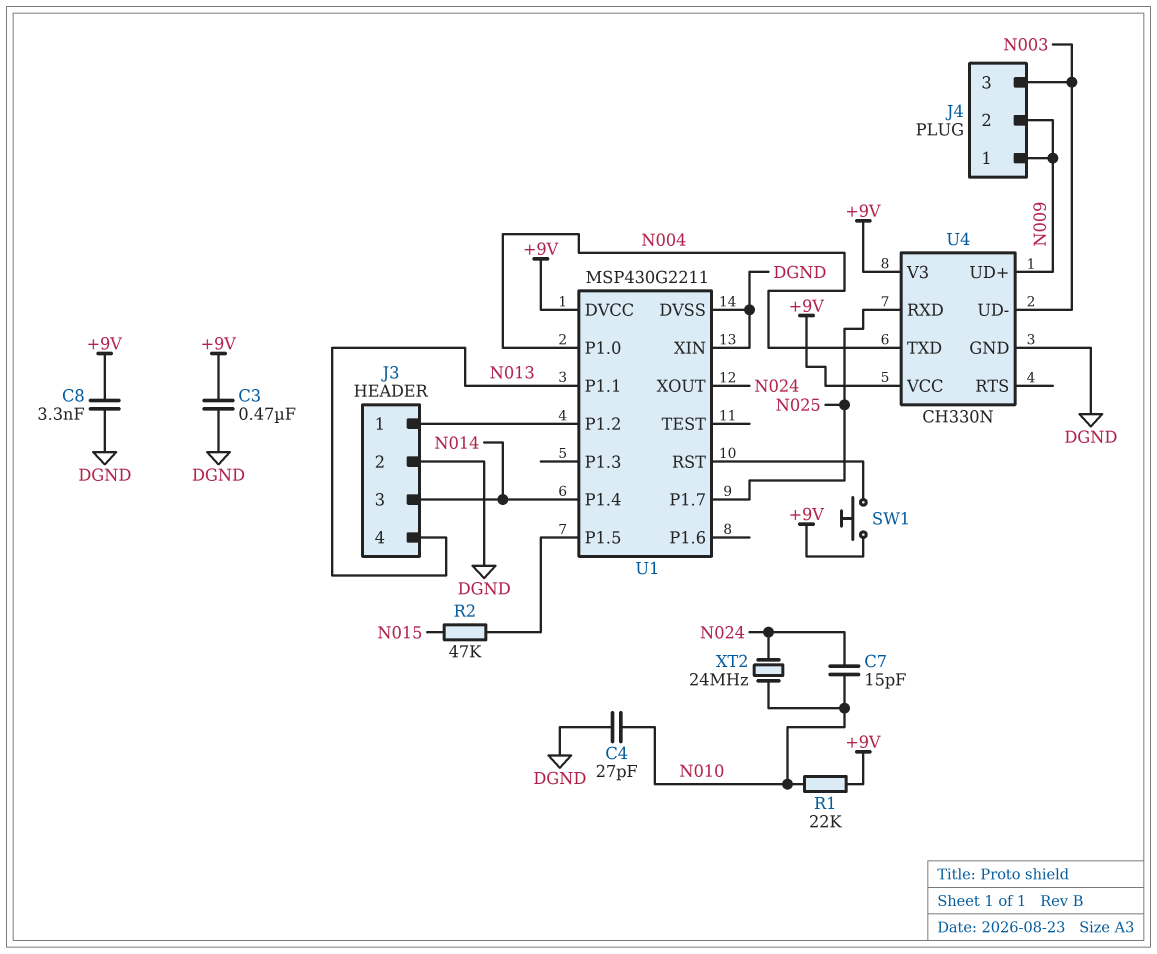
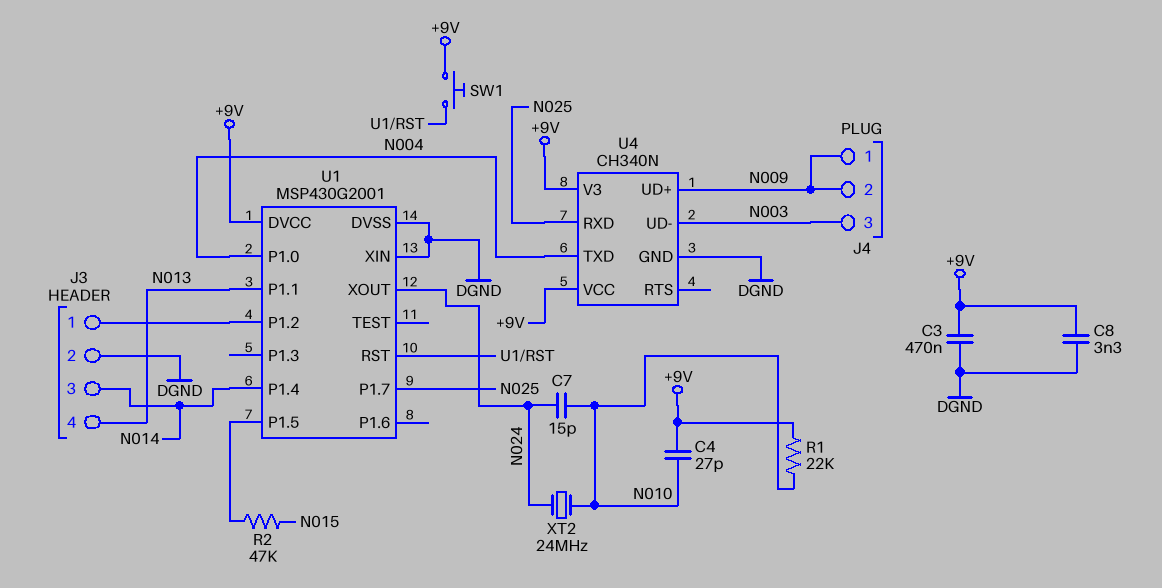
C4: 27pF (DGND, N010) -> 27pF (+9V, N010)
U1: MSP430G2211 -> MSP430G2001
U4: CH330N -> CH340N

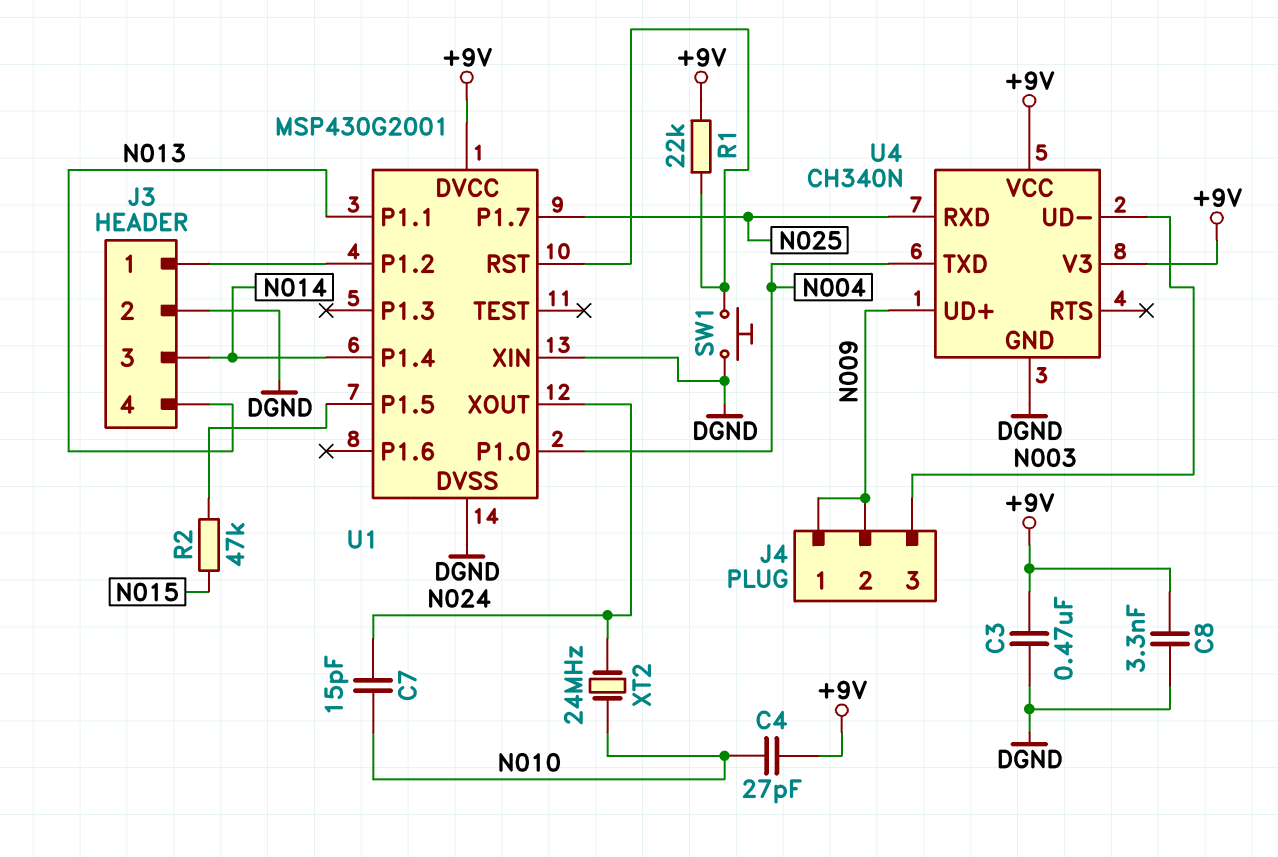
R1: 22k (+9V, N010) -> 22k (+9V, U1/RST)
SW1: button (+9V, U1/RST) -> button (DGND, U1/RST)

